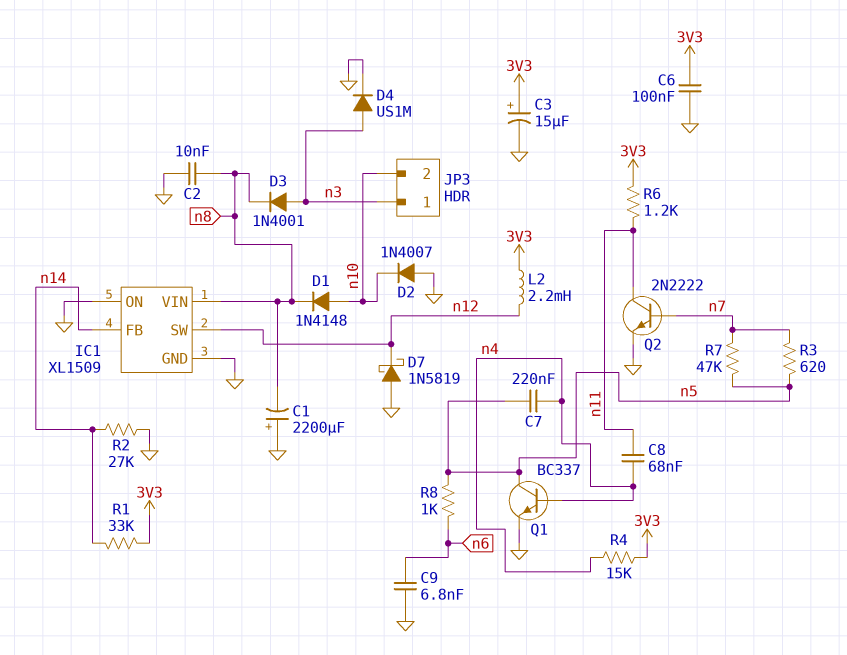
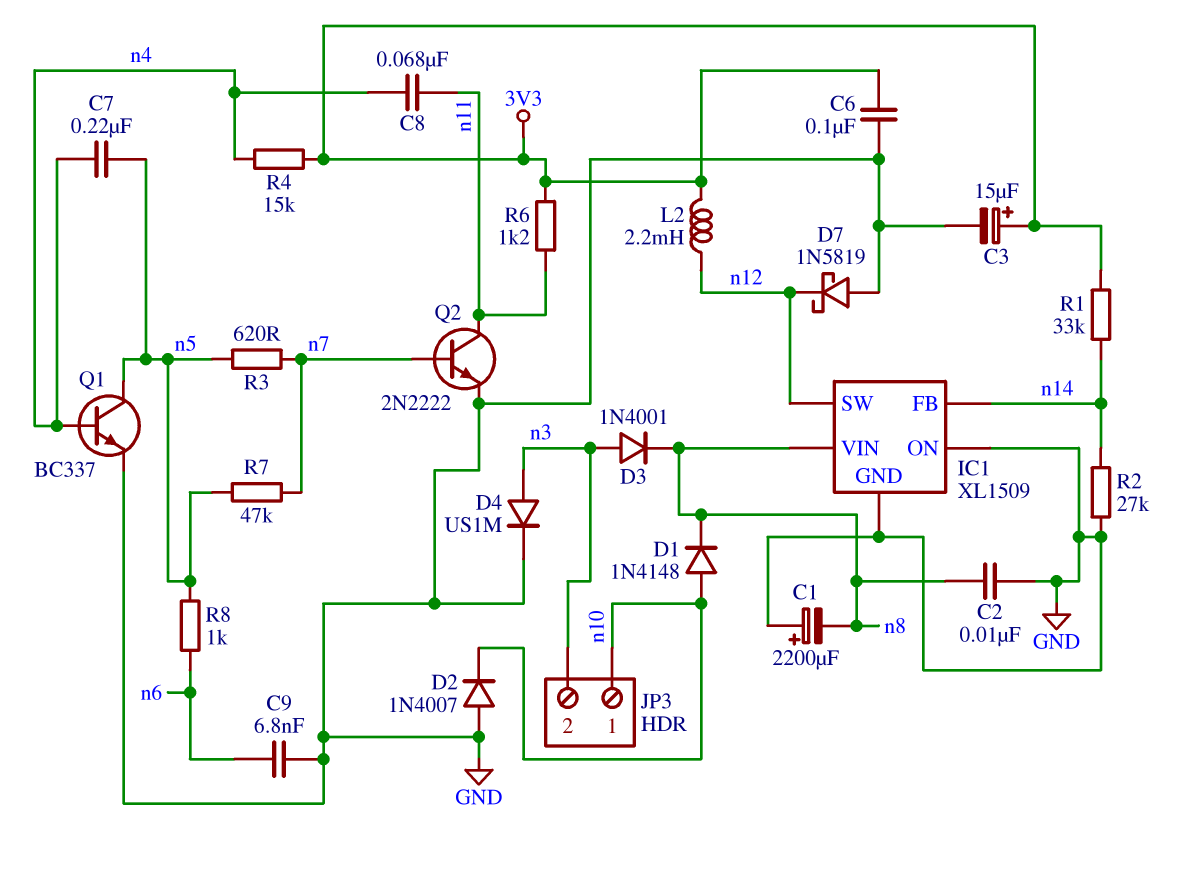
JP3 pin 1: n3 -> n10
JP3 pin 2: n10 -> n3

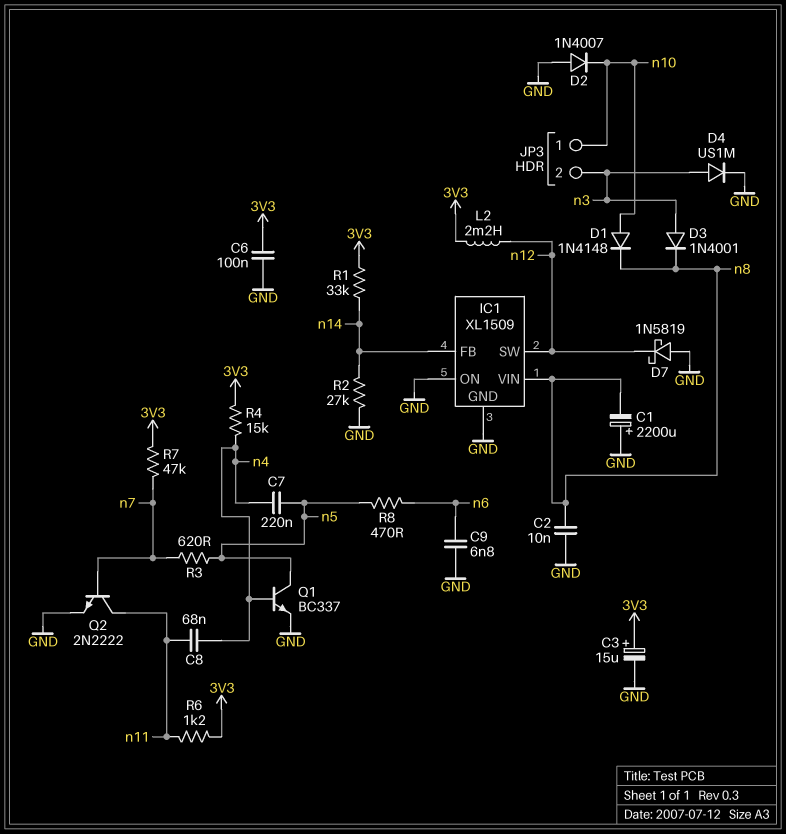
R7: 47k (n5, n7) -> 47k (3V3, n7)
R8: 1k (n5, n6) -> 470 (n5, n6)

